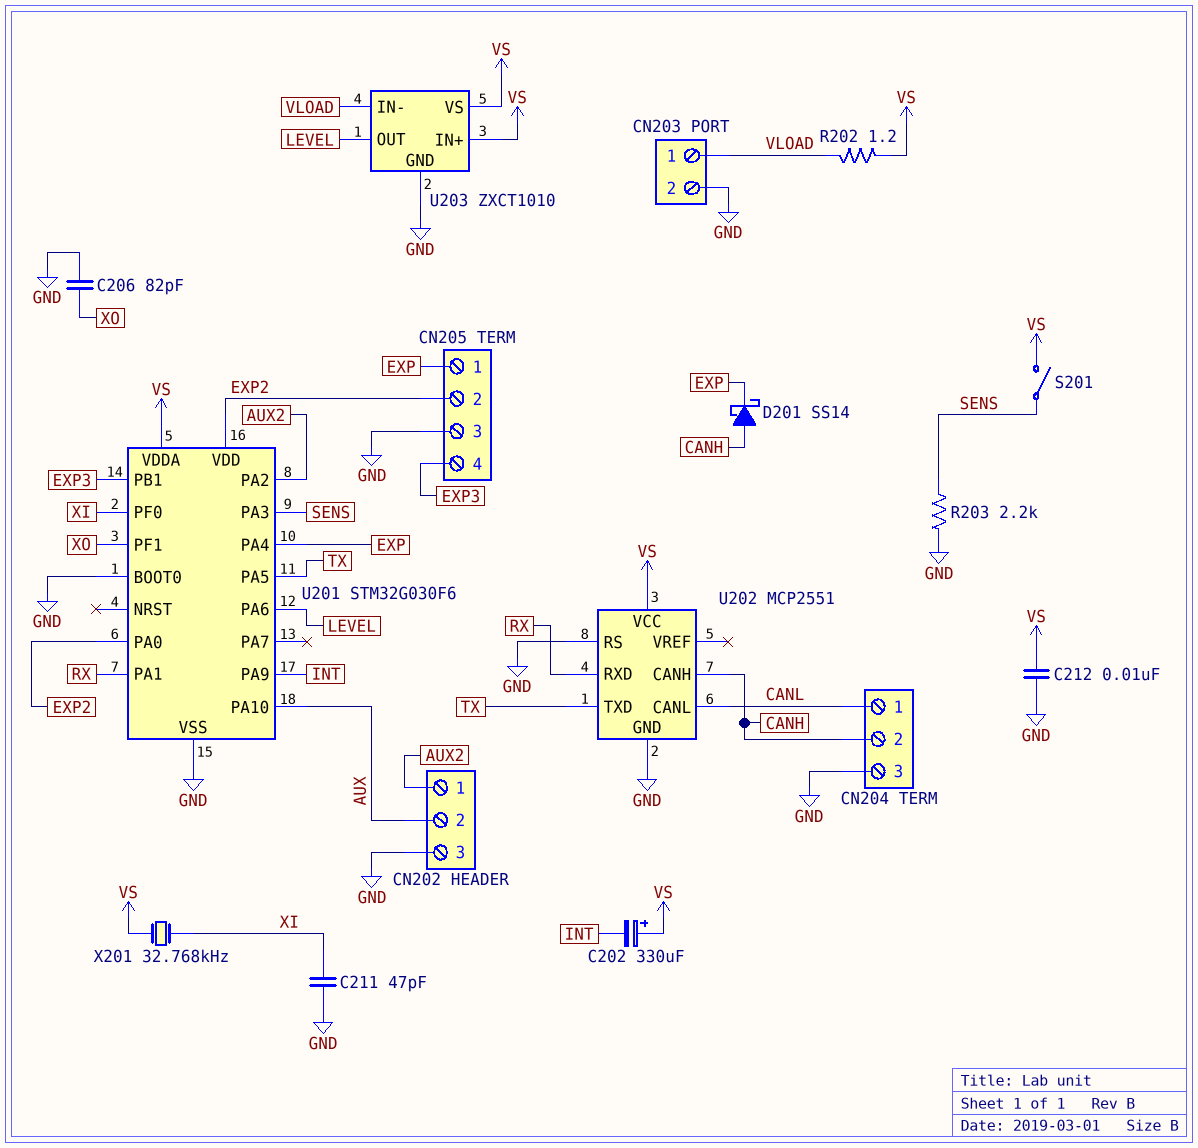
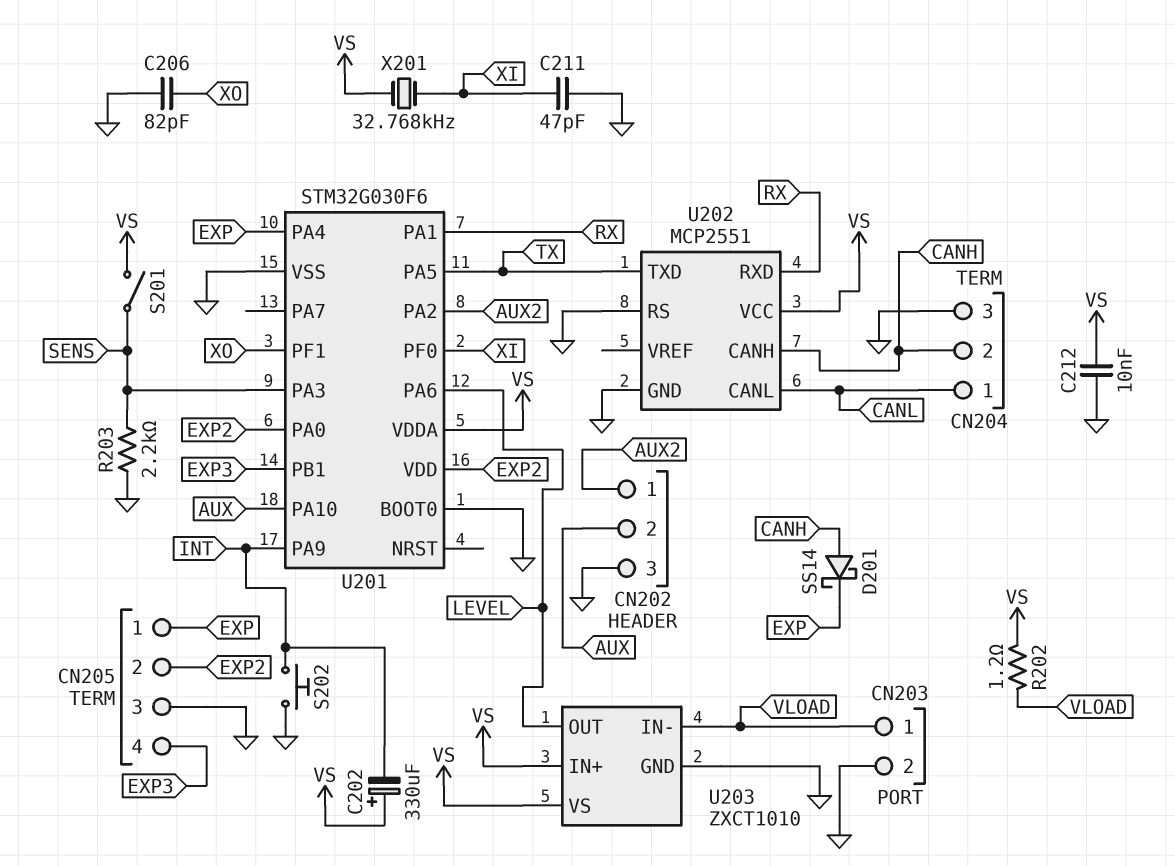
S202: none -> button (GND, INT)

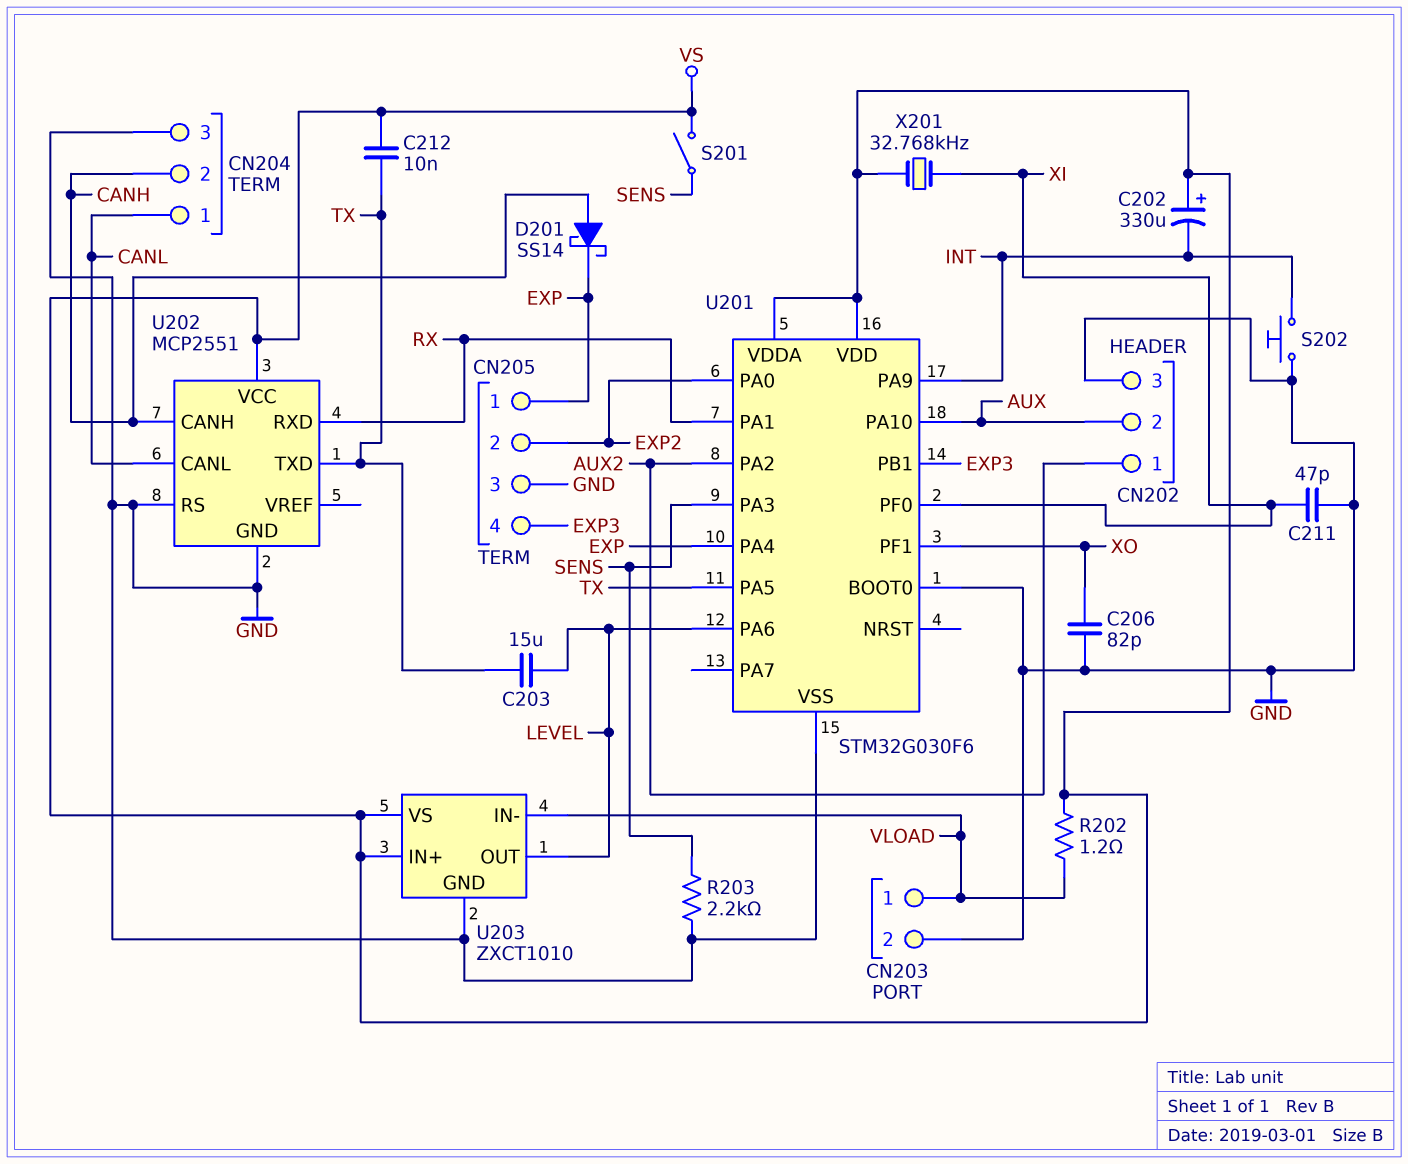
C203: none -> 15uF (LEVEL, TX)
C212: 10nF (GND, VS) -> 10nF (TX, VS)
U201 pin VDD: EXP2 -> VS

